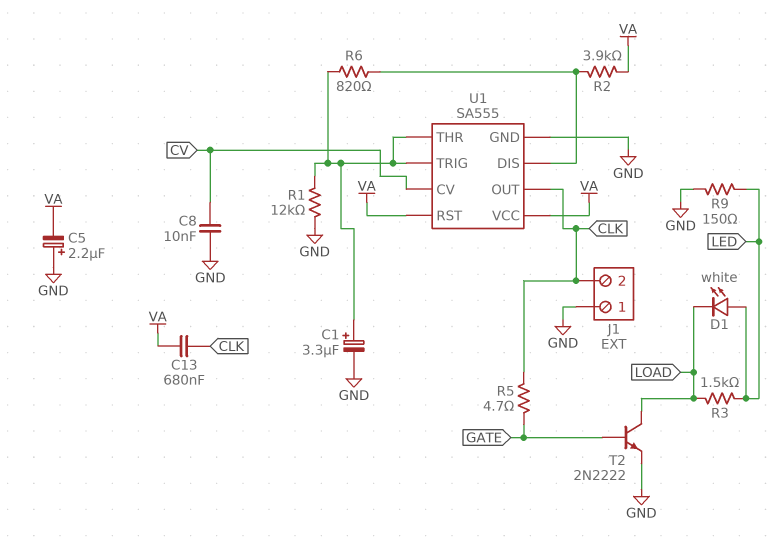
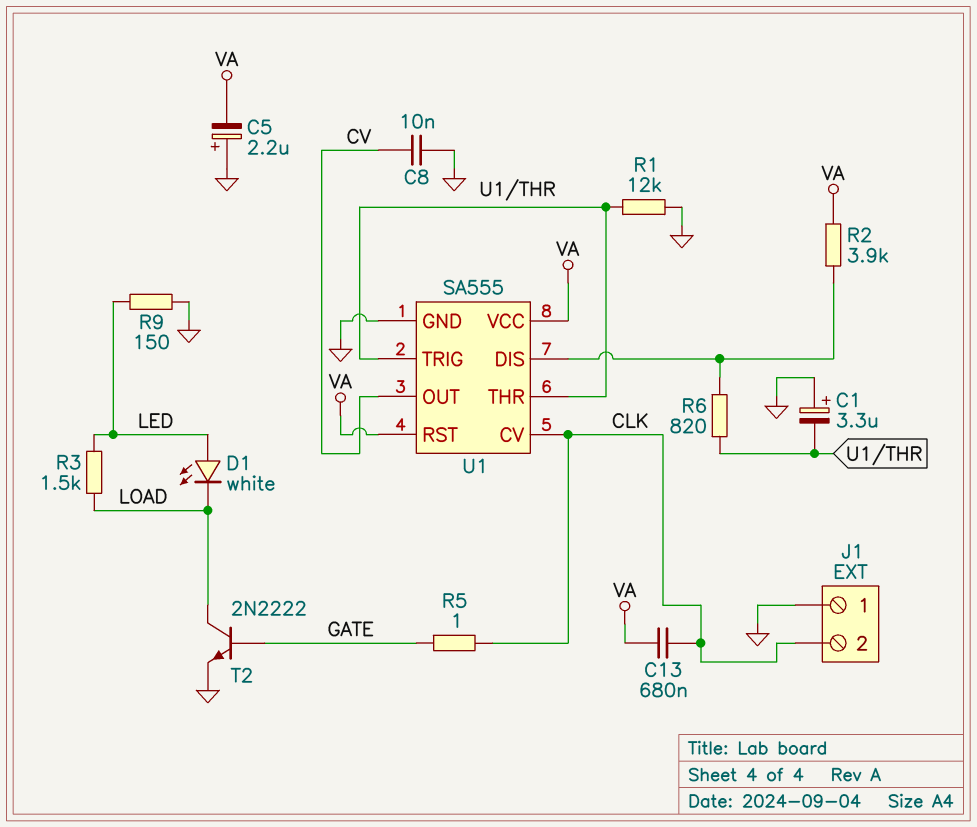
C1: 3.3uF (plus U1/THR, minus GND) -> 3.3uF (plus GND, minus U1/THR)
R5: 4.7 (CLK, GATE) -> 1 (CLK, GATE)
U1 pin CV: CV -> CLK
U1 pin OUT: CLK -> CV

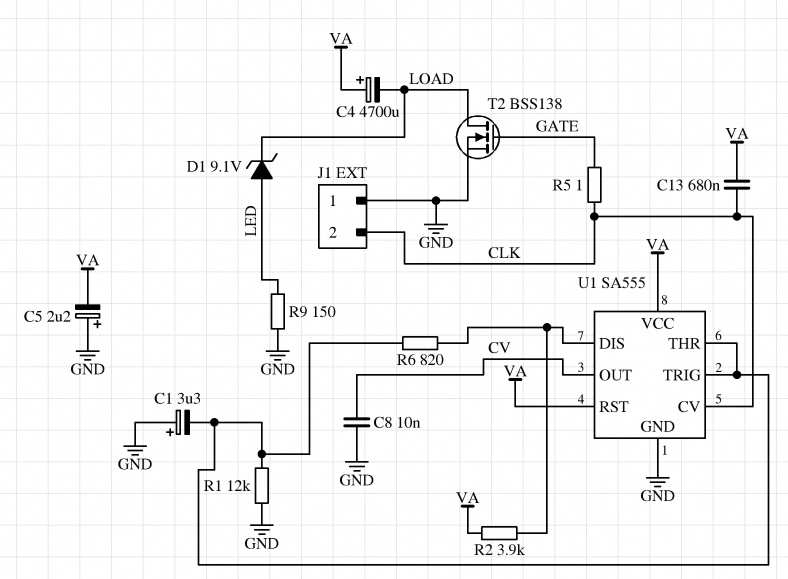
C4: none -> 4700uF (plus VA, minus LOAD)
D1: LED white (A LED, K LOAD) -> zener 9.1V (A LED, K LOAD)
R3: 1.5k (LED, LOAD) -> none
T2: NPN 2N2222 (B GATE, C LOAD, E GND) -> NMOS BSS138 (G GATE, D LOAD, S GND)

